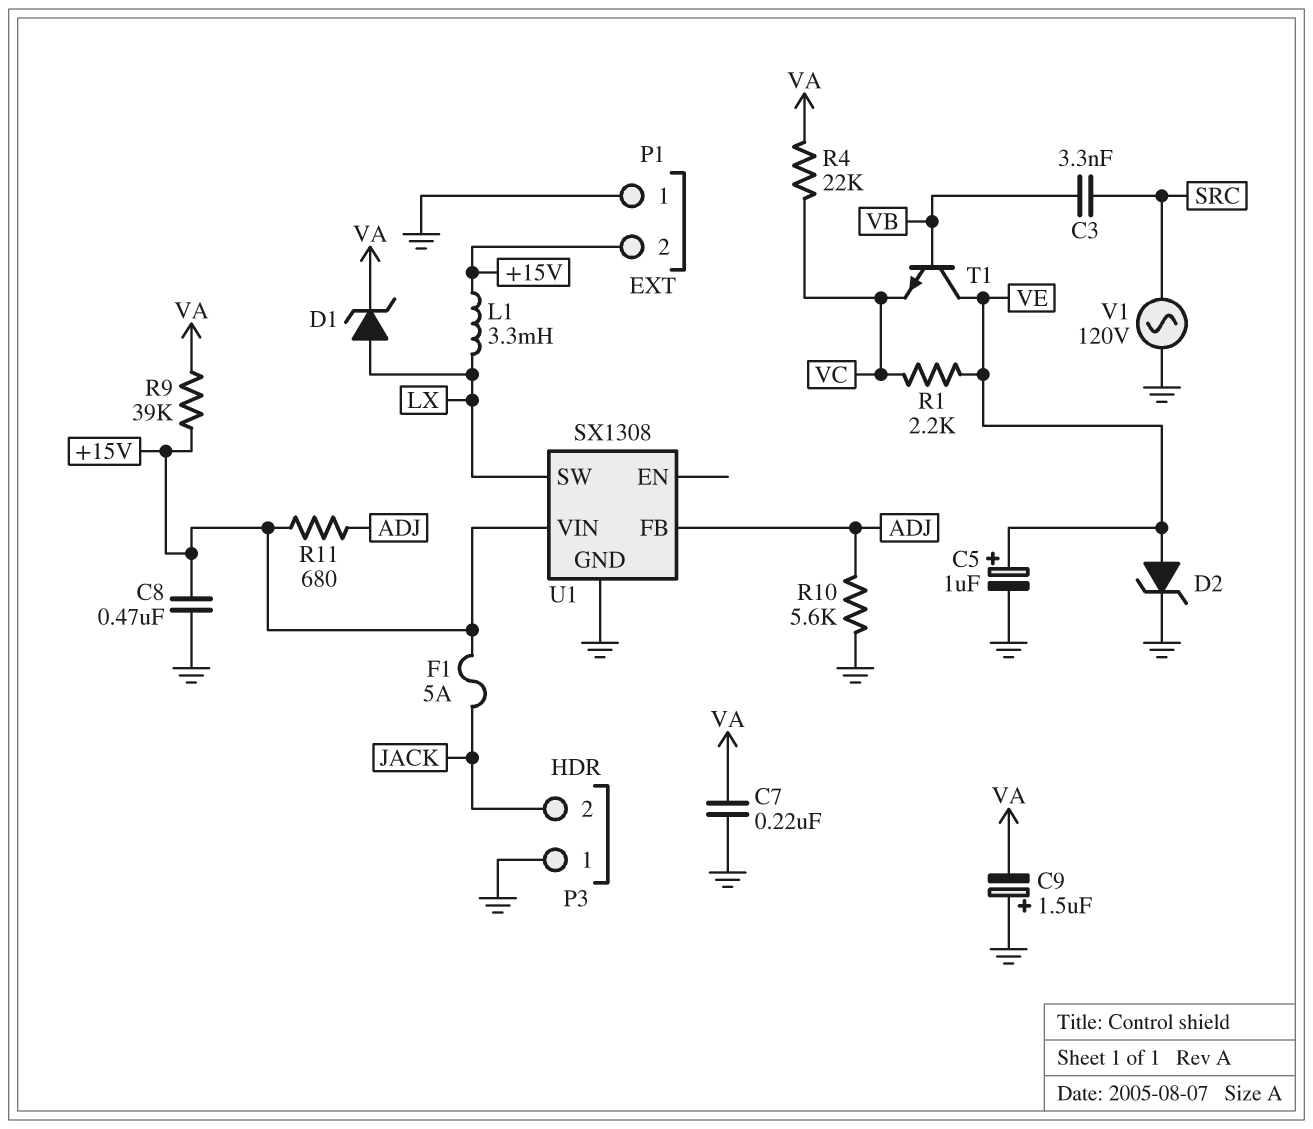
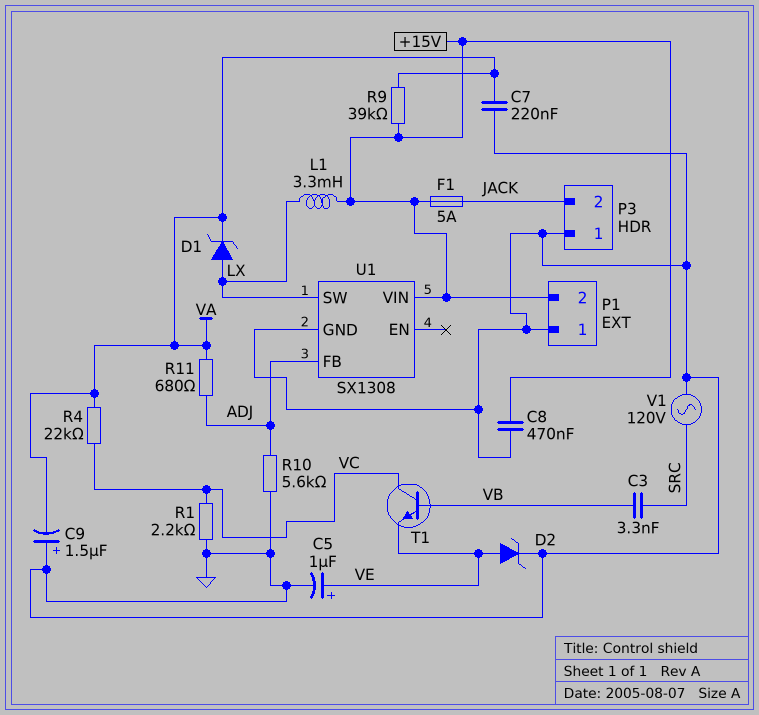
R1: 2.2k (VC, VE) -> 2.2k (GND, VC)
R11: 680 (+15V, ADJ) -> 680 (ADJ, VA)
T1: NPN (B VB, C VE, E VC) -> NPN (B VB, C VC, E VE)

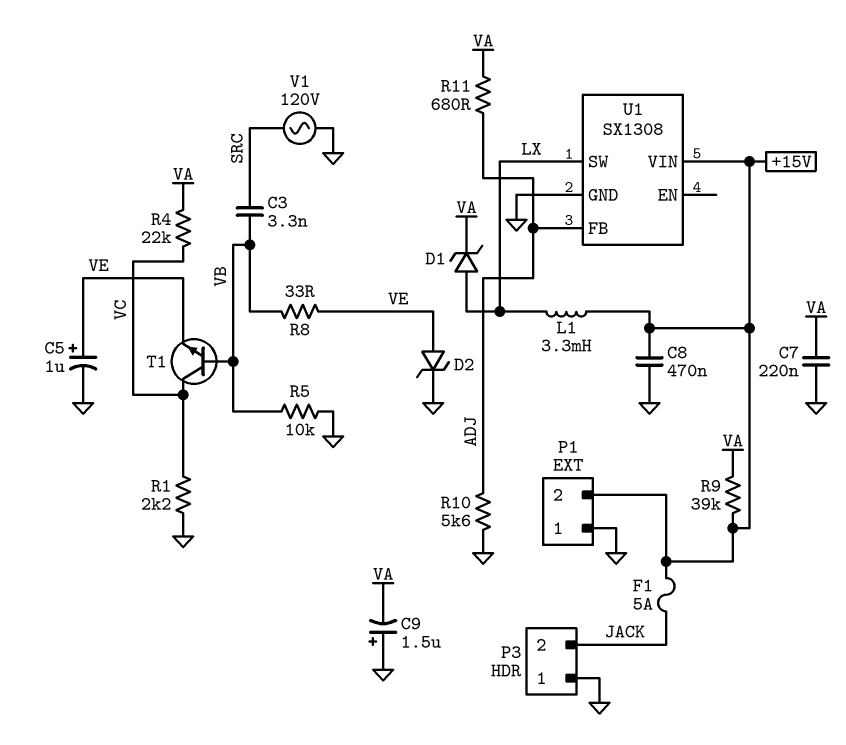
R5: none -> 10k (GND, VB)
R8: none -> 33 (VB, VE)

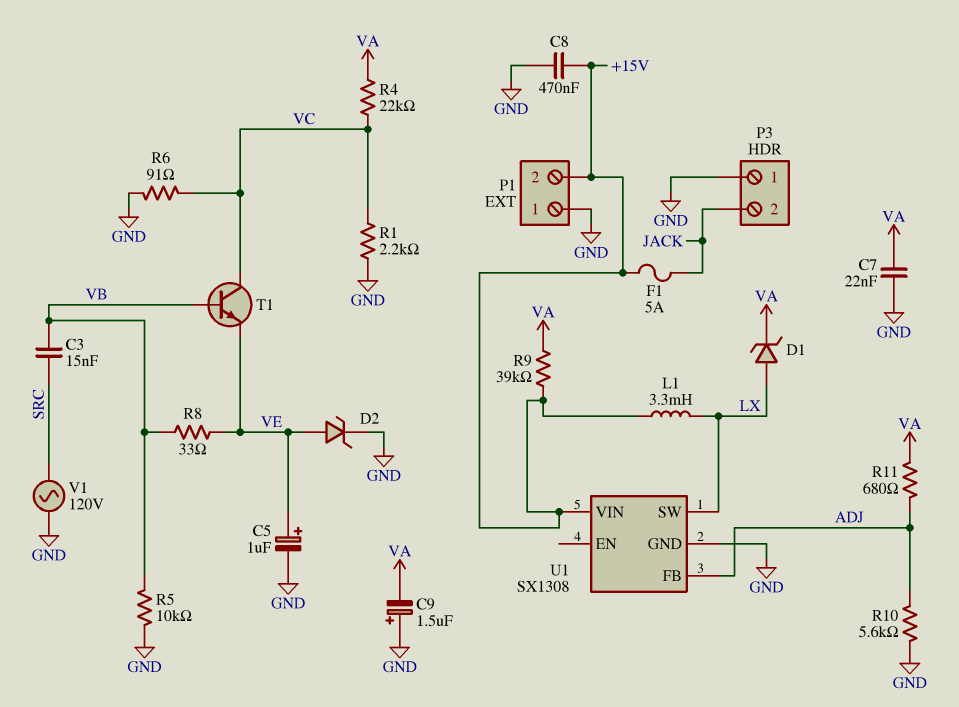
C3: 3.3nF (SRC, VB) -> 15nF (SRC, VB)
C7: 220nF (GND, VA) -> 22nF (GND, VA)
R6: none -> 91 (GND, VC)

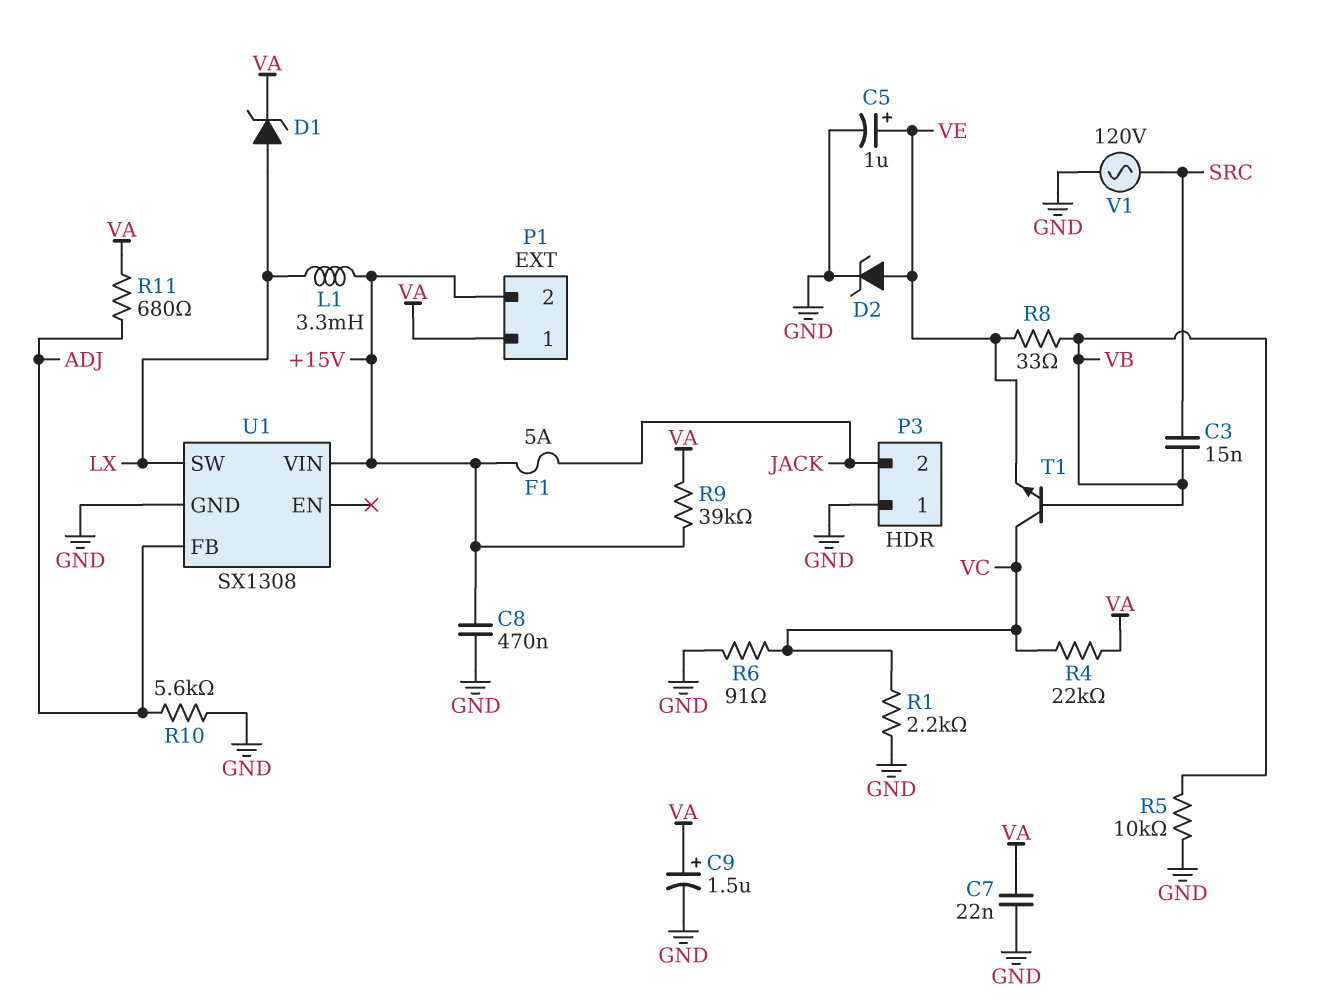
C9: 1.5uF (plus GND, minus VA) -> 1.5uF (plus VA, minus GND)
P1 pin 1: GND -> VA

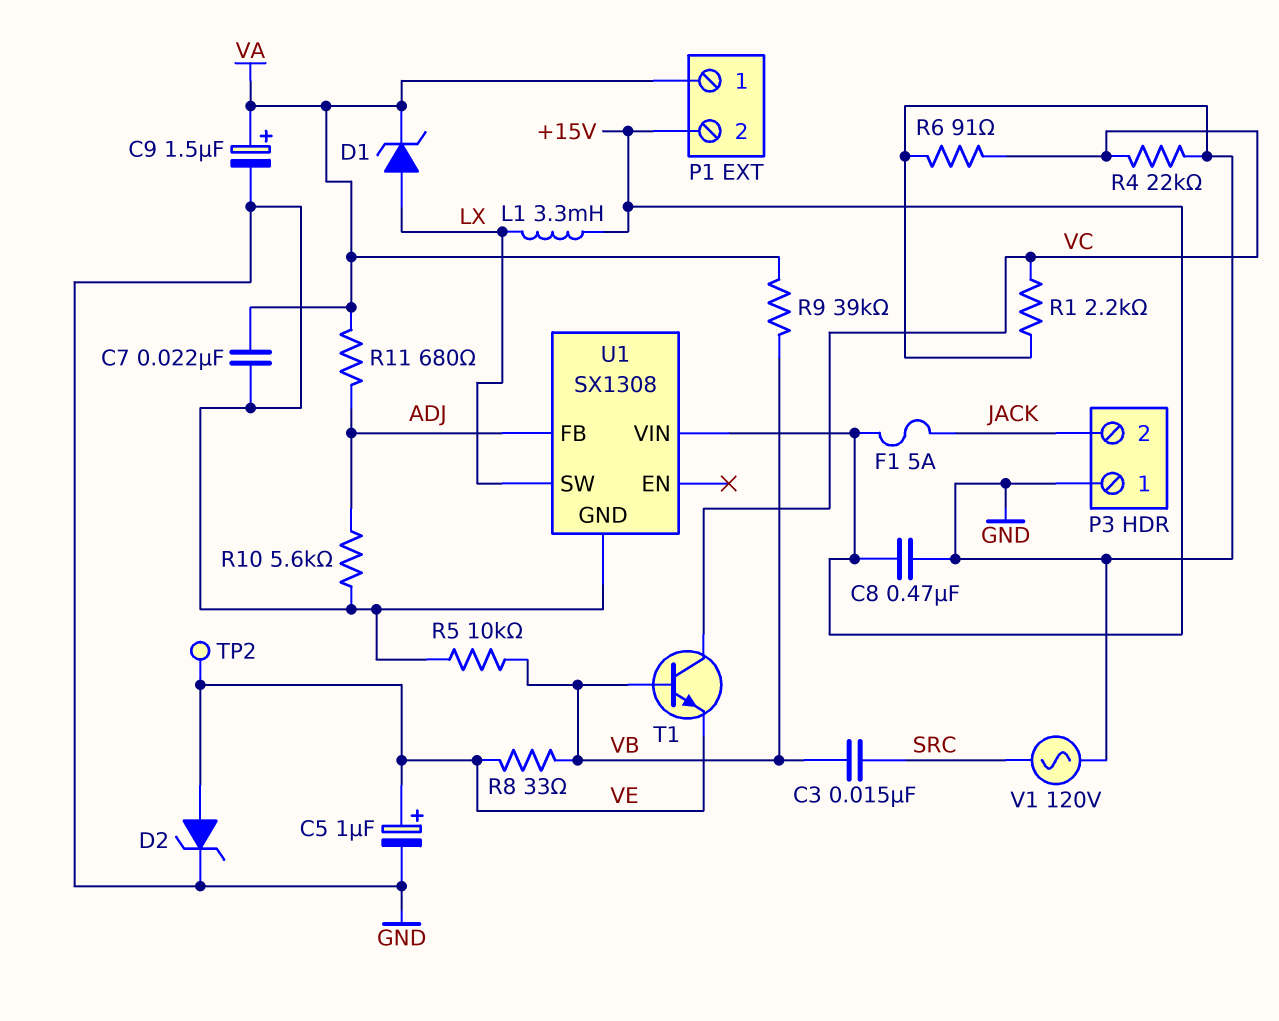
R4: 22k (VA, VC) -> 22k (GND, VC)
R9: 39k (+15V, VA) -> 39k (VA, VB)
TP2: none -> test point (VE)

